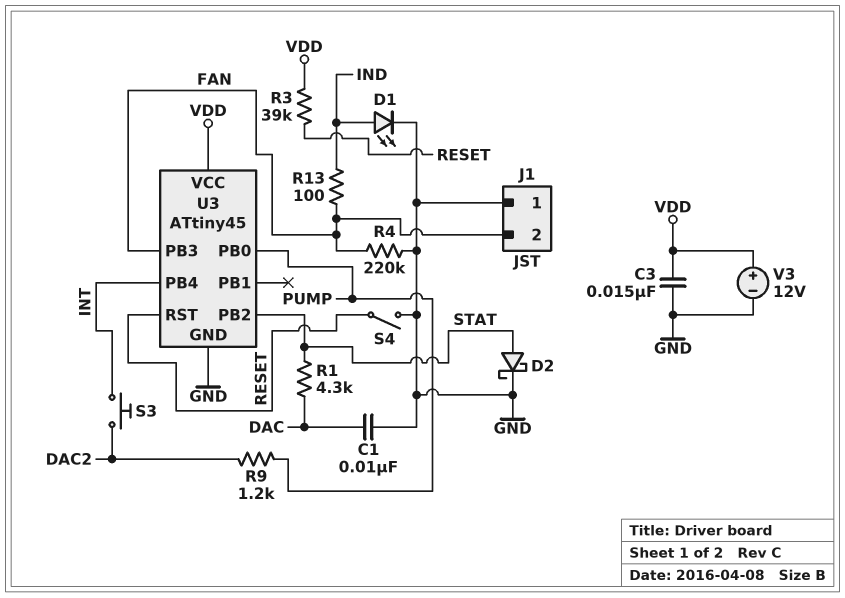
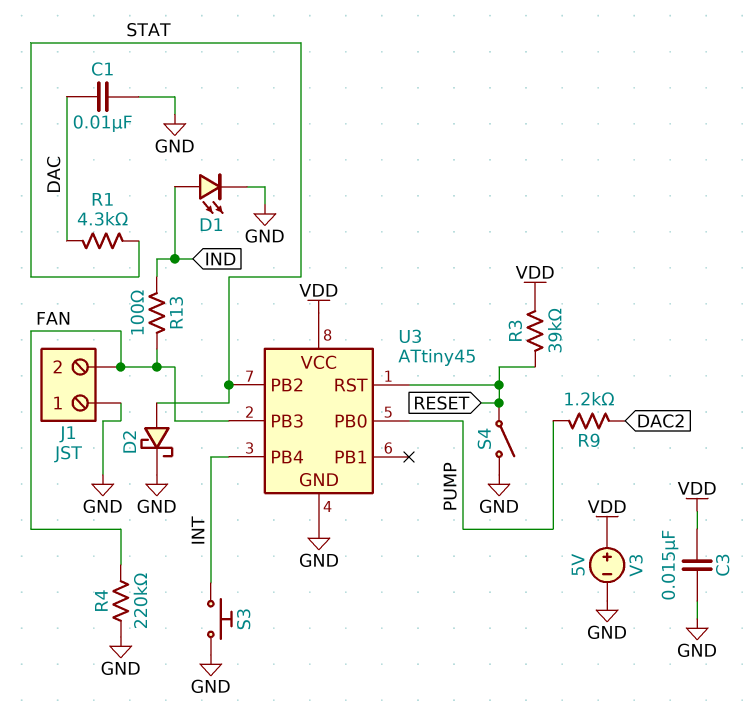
S3: button (DAC2, INT) -> button (GND, INT)
V3: 12V (plus VDD, minus GND) -> 5V (plus VDD, minus GND)

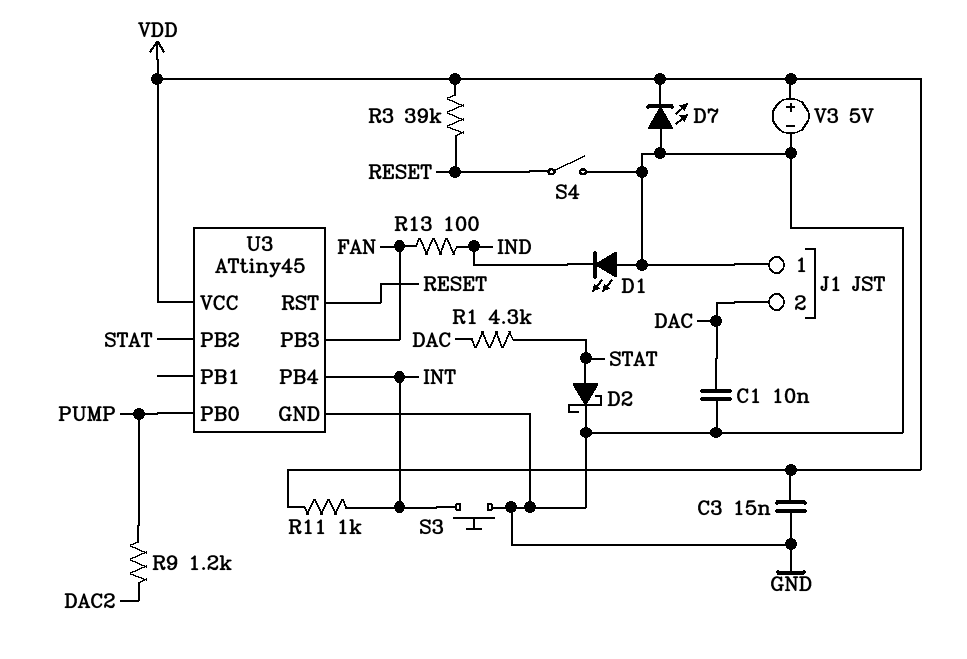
D1: LED (A IND, K GND) -> LED (A GND, K IND)
D7: none -> LED (A GND, K VDD)
J1 pin 2: FAN -> DAC
R4: 220k (FAN, GND) -> none
R11: none -> 1k (INT, VDD)

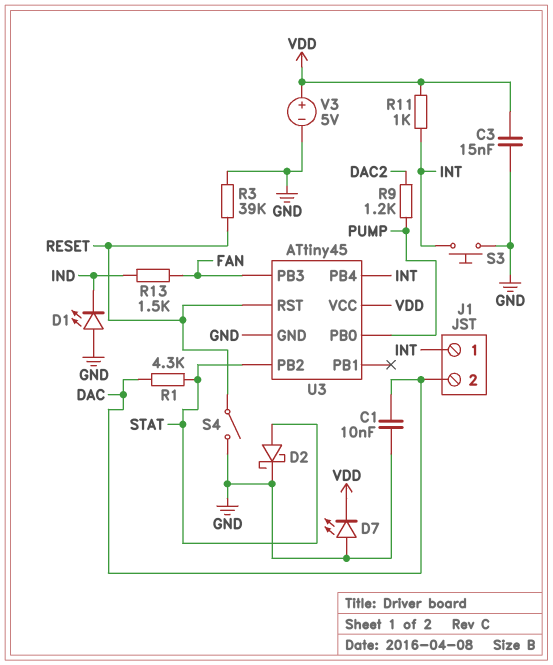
J1 pin 1: GND -> INT
R3: 39k (RESET, VDD) -> 39k (GND, RESET)
R13: 100 (FAN, IND) -> 1.5k (FAN, IND)

